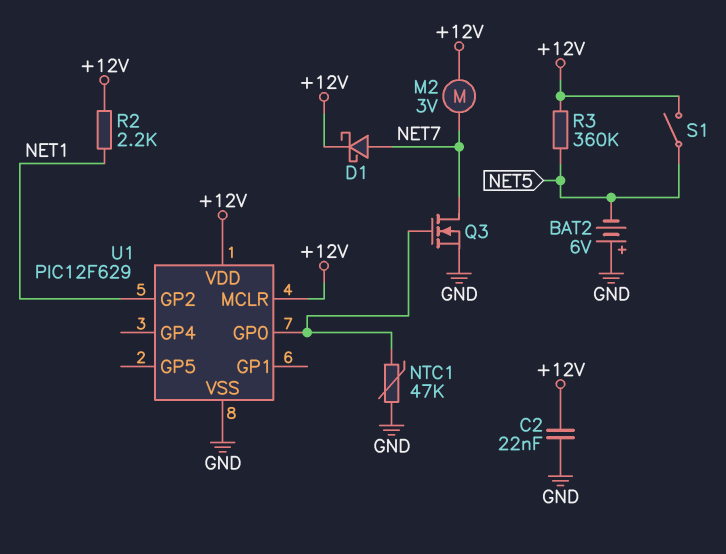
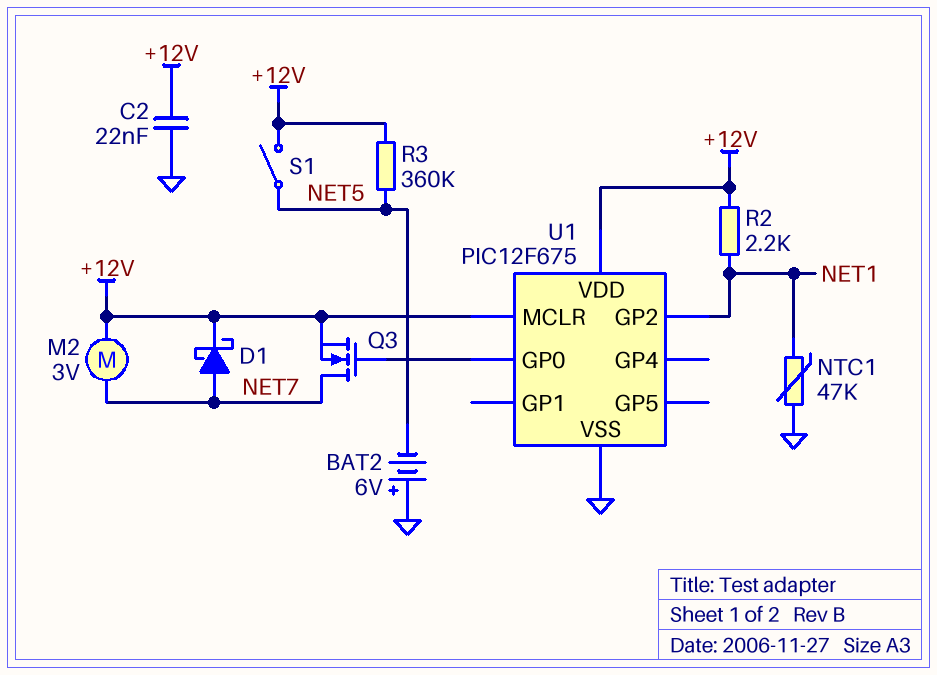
NTC1: 47k (GND, U1/GP0) -> 47k (GND, NET1)
Q3: NMOS (G U1/GP0, D NET7, S GND) -> NMOS (G U1/GP0, D NET7, S +12V)
U1: PIC12F629 -> PIC12F675

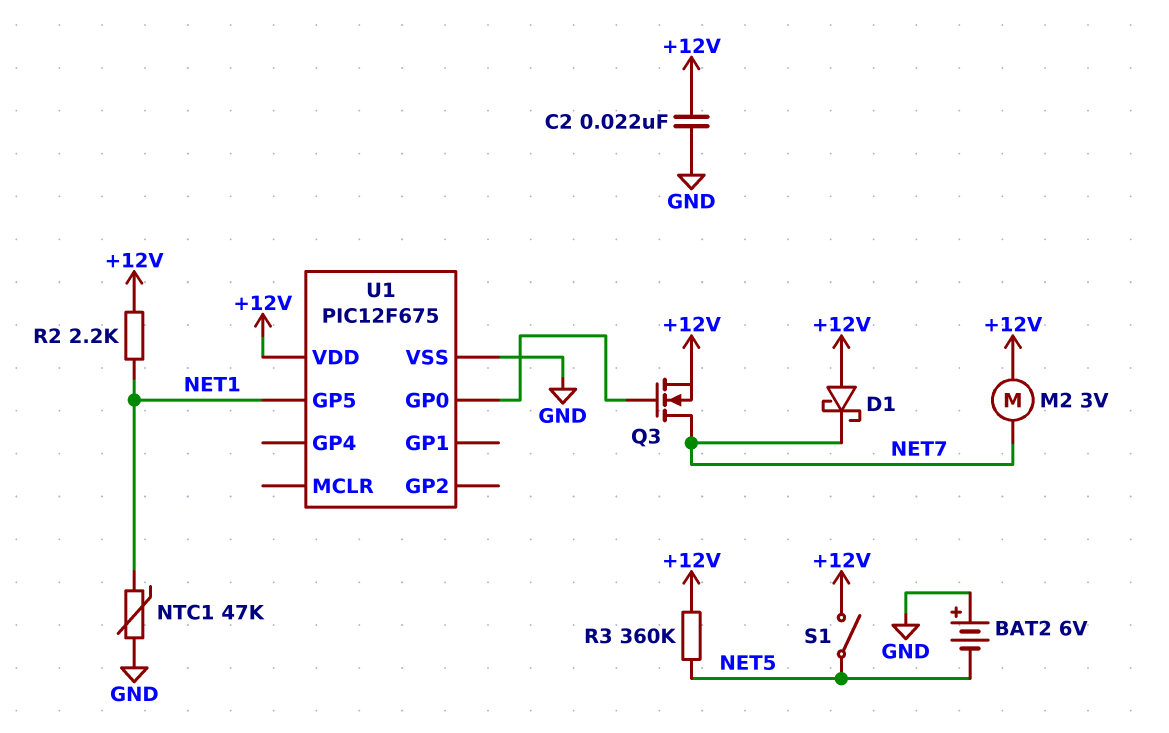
D1: schottky (A NET7, K +12V) -> schottky (A +12V, K NET7)
U1 pin GP2: NET1 -> none
U1 pin GP5: none -> NET1
U1 pin MCLR: +12V -> none

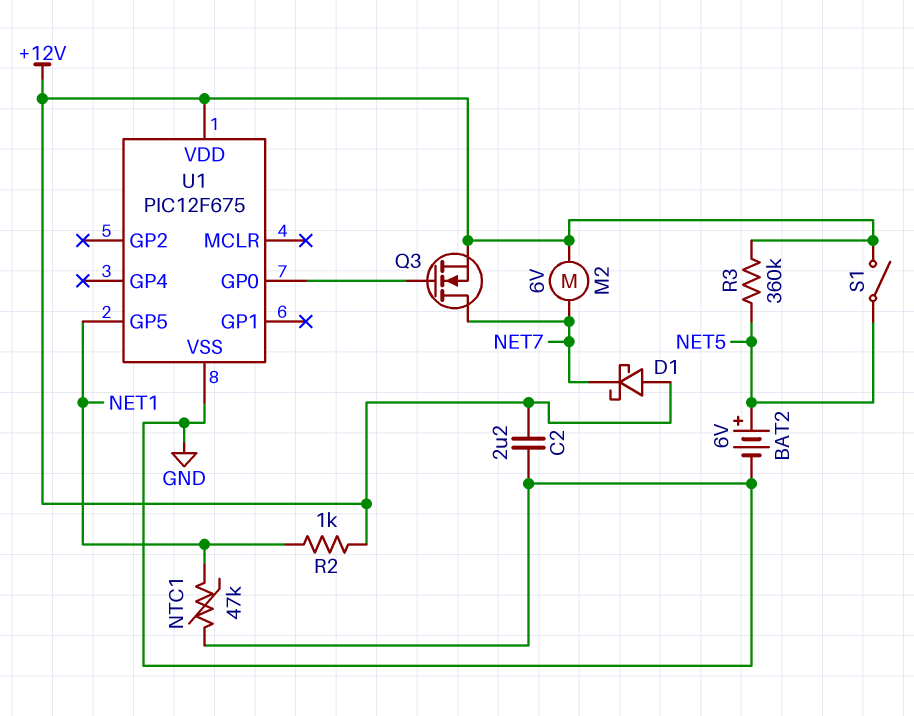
BAT2: 6V (plus GND, minus NET5) -> 6V (plus NET5, minus GND)
C2: 22nF (+12V, GND) -> 2.2uF (+12V, GND)
M2: motor 3V (+12V, NET7) -> motor 6V (+12V, NET7)
R2: 2.2k (+12V, NET1) -> 1k (+12V, NET1)

